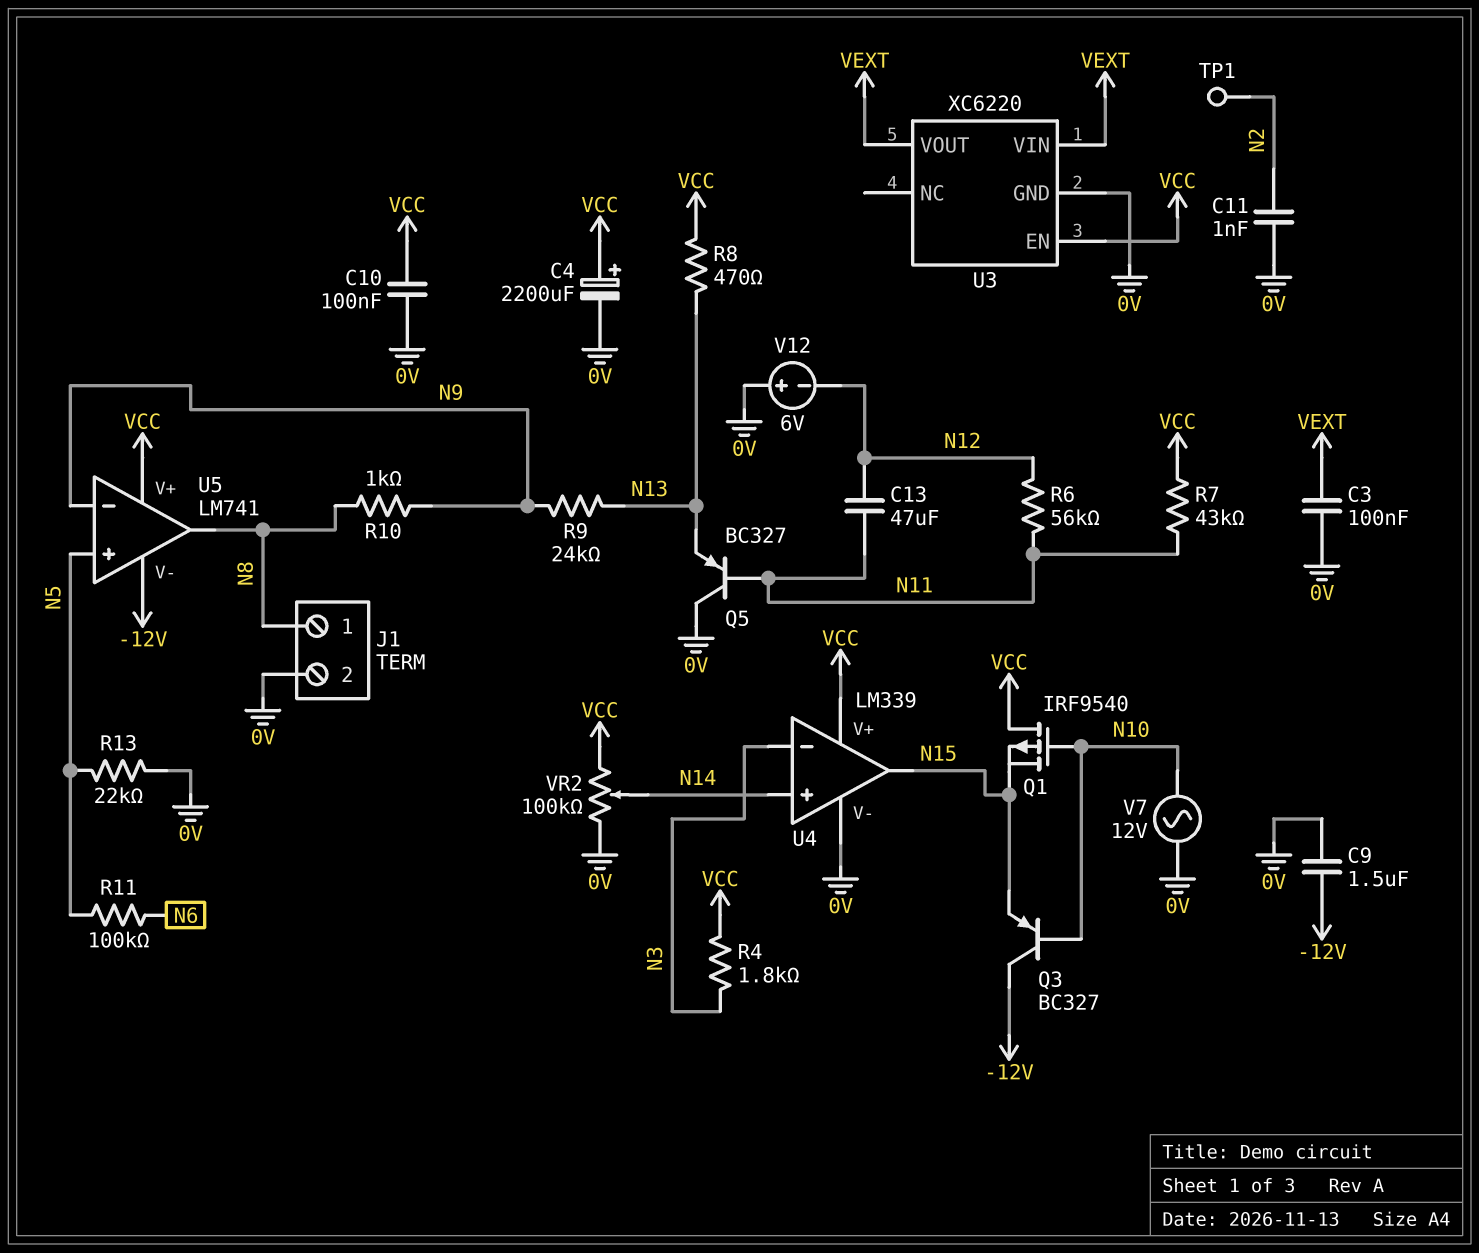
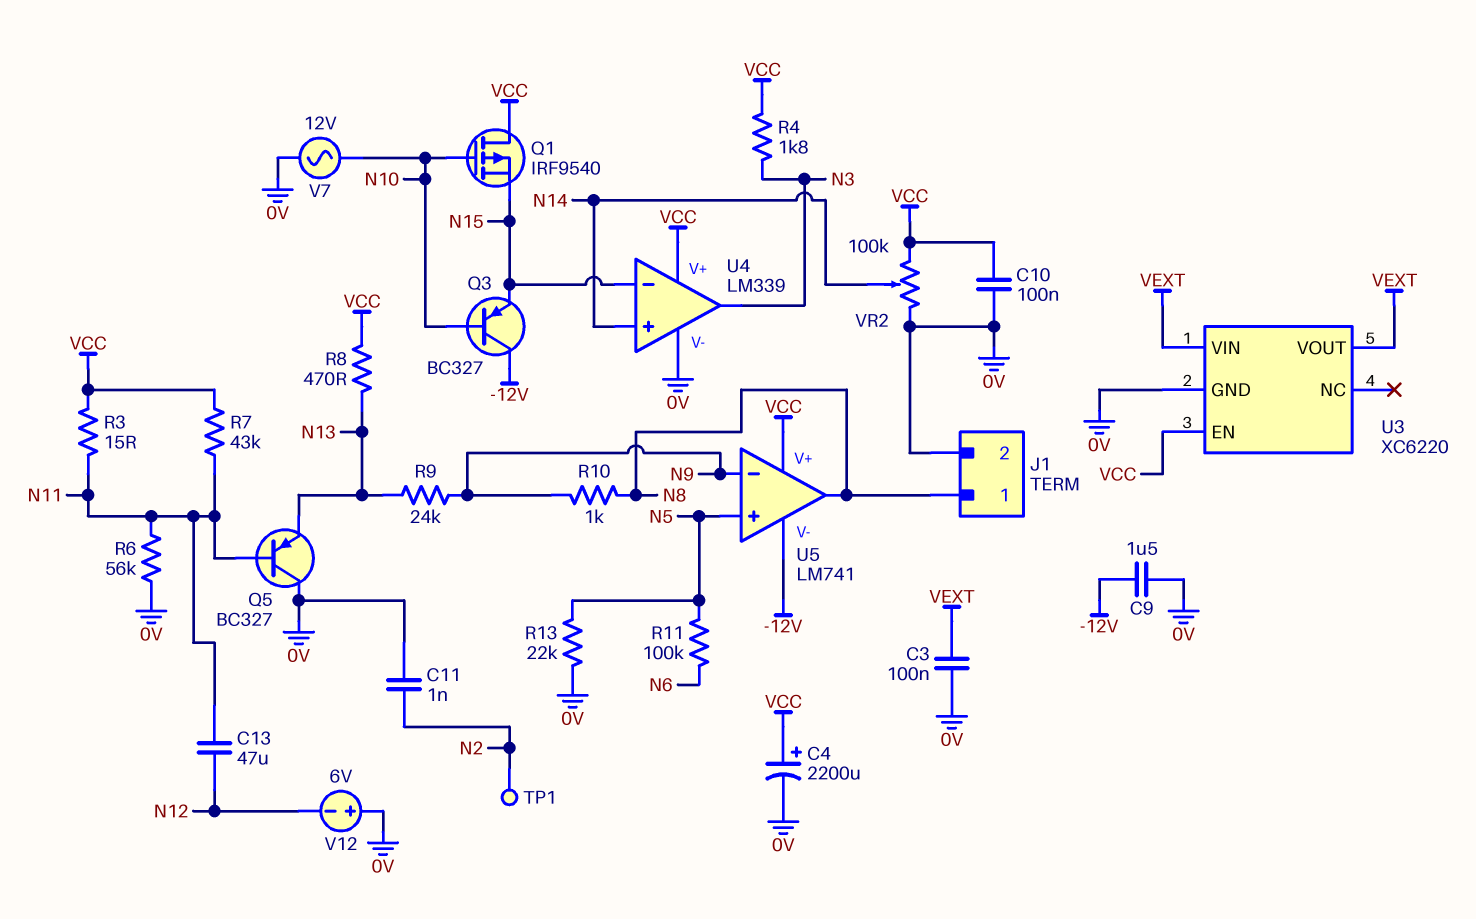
R3: none -> 15 (N11, VCC)
R6: 56k (N11, N12) -> 56k (0V, N11)
U4 pin in-: N3 -> N15
U4 pin out: N15 -> N3

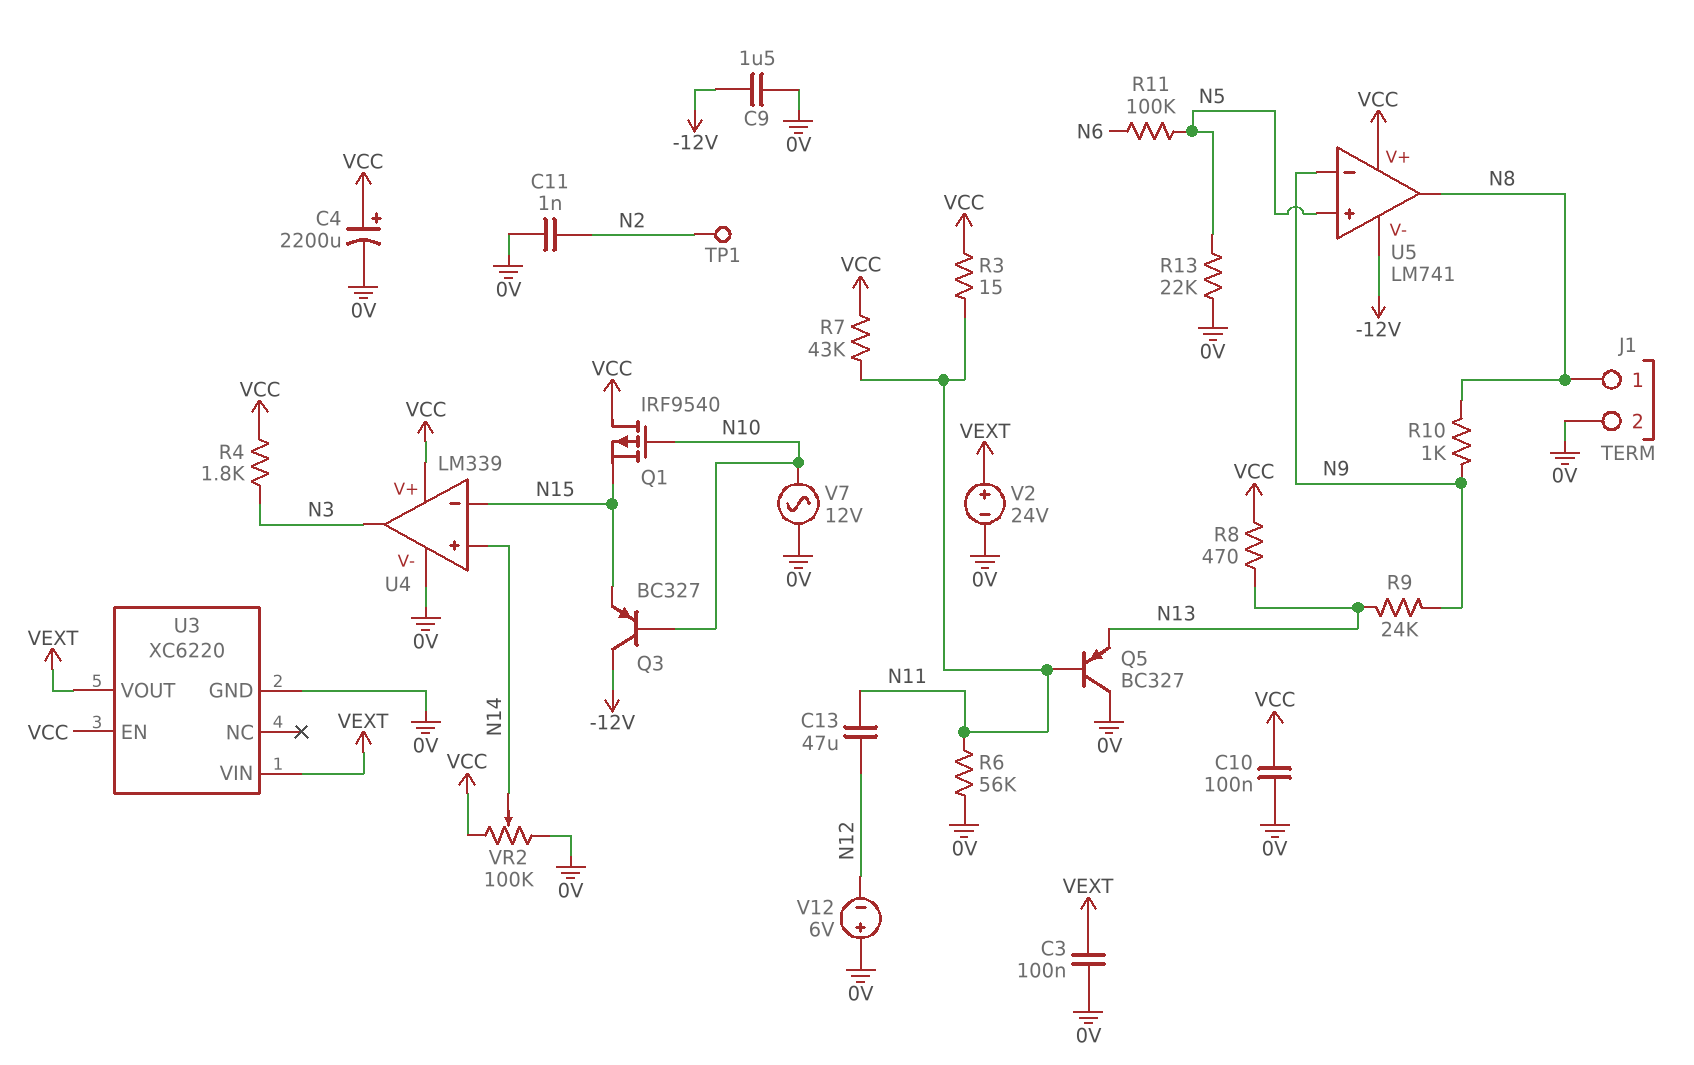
V2: none -> 24V (plus VEXT, minus 0V)

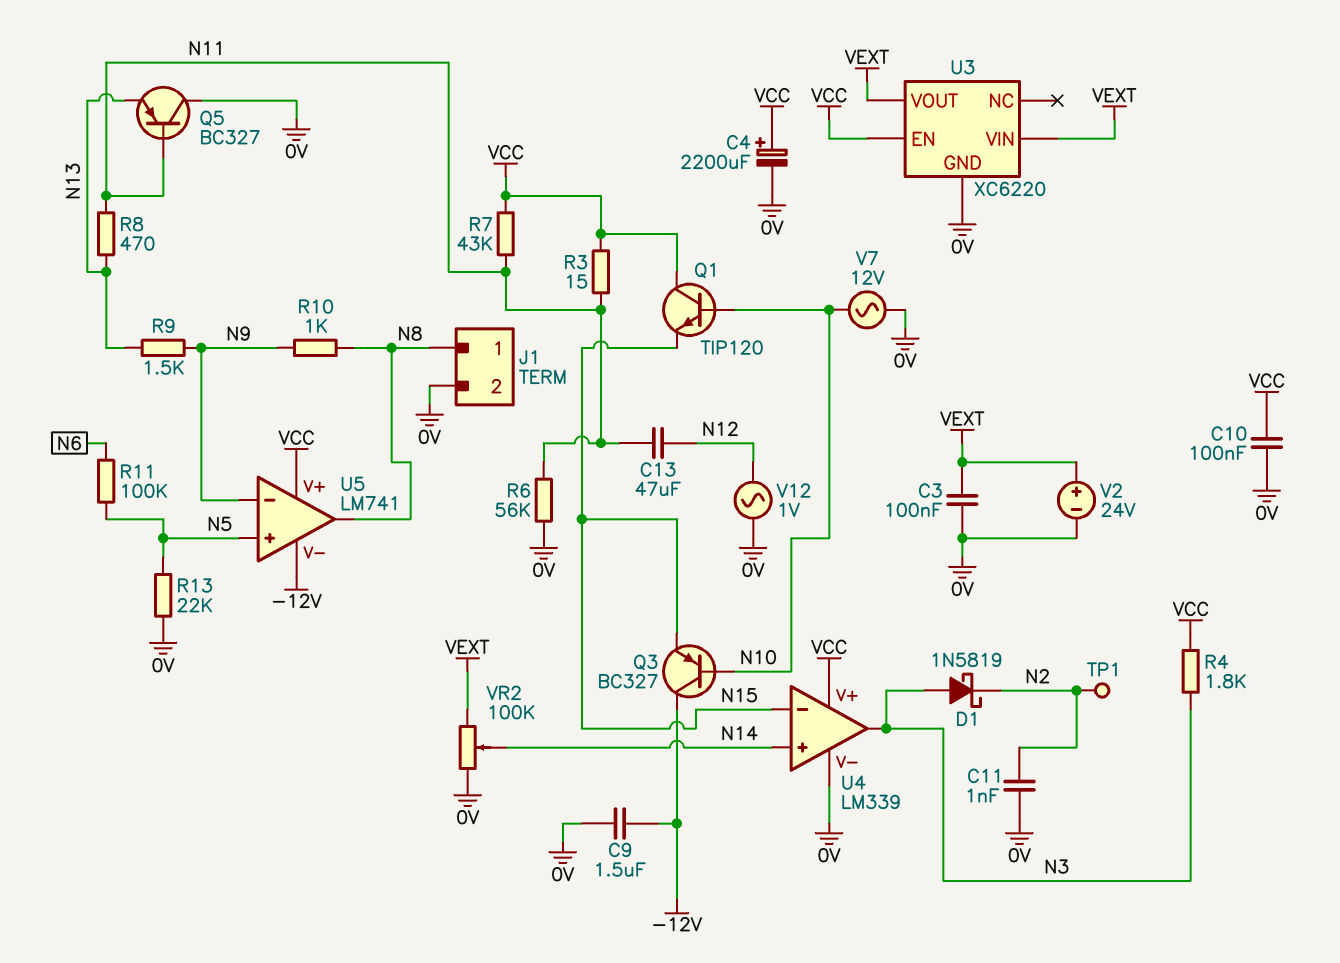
D1: none -> schottky 1N5819 (A N3, K N2)
Q1: PMOS IRF9540 (G N10, D VCC, S N15) -> NPN TIP120 (B N10, C VCC, E N15)
R8: 470 (N13, VCC) -> 470 (N11, N13)
R9: 24k (N9, N13) -> 1.5k (N9, N13)
V12: 6V (plus 0V, minus N12) -> AC 1V (0V, N12)
VR2: 100k (0V, VCC, wiper N14) -> 100k (0V, VEXT, wiper N14)

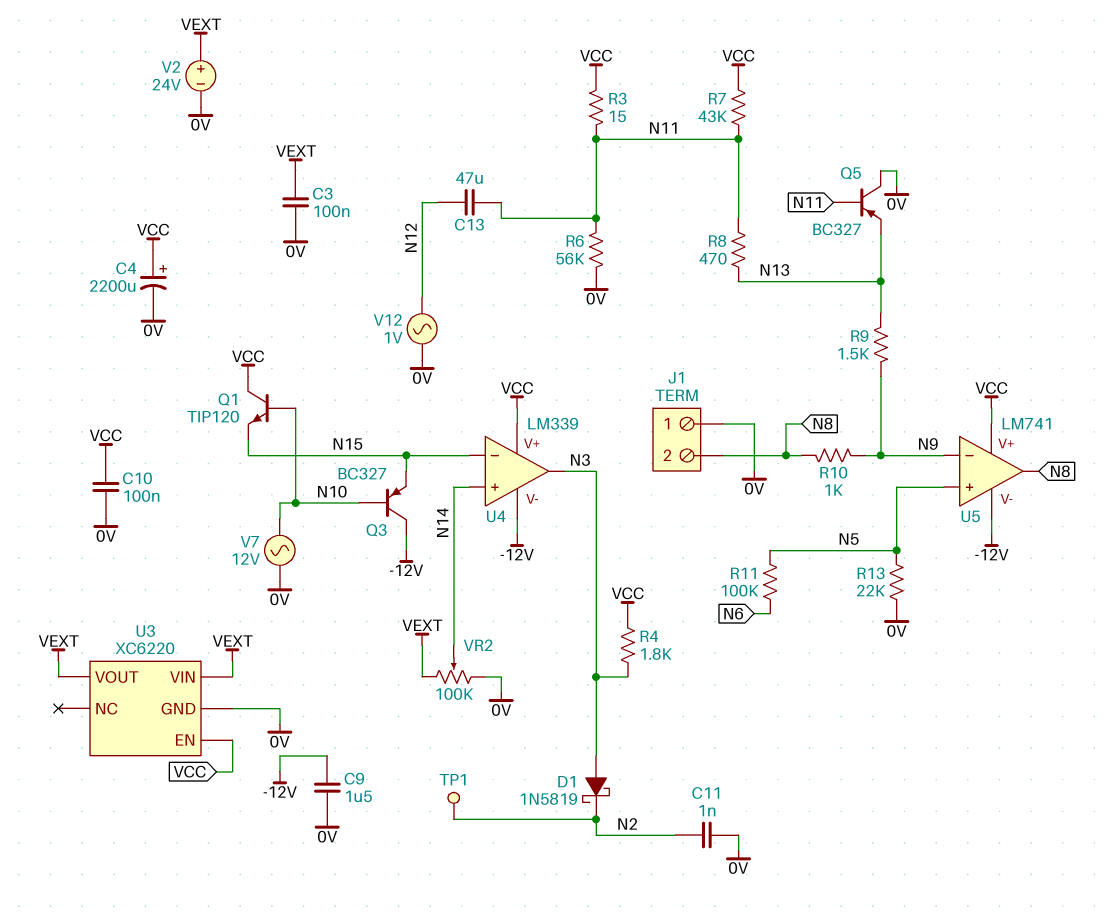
J1 pin 1: N8 -> 0V
J1 pin 2: 0V -> N8
U4 pin V-: 0V -> -12V

